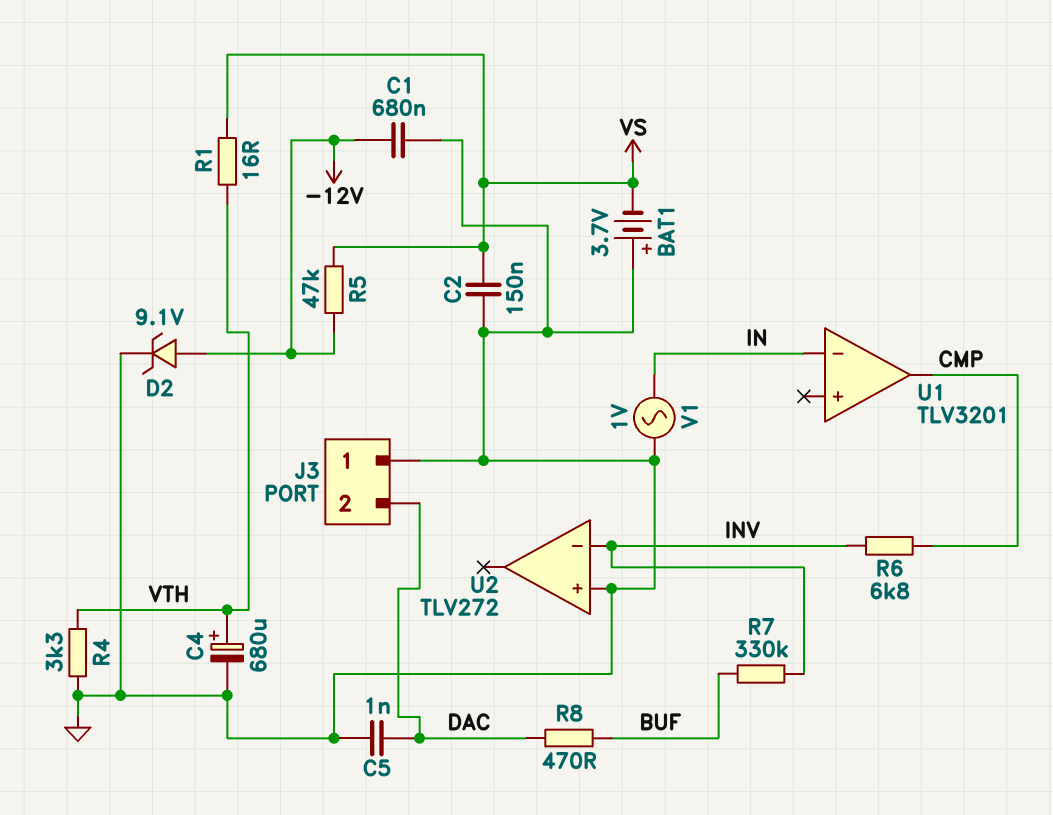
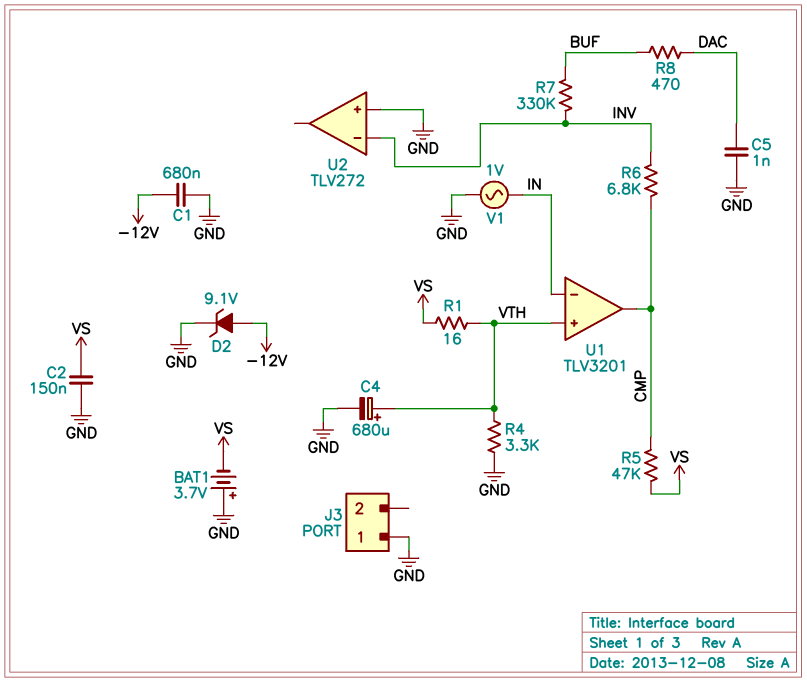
J3 pin 2: DAC -> none
R5: 47k (-12V, VS) -> 47k (CMP, VS)
U1 pin in+: none -> VTH

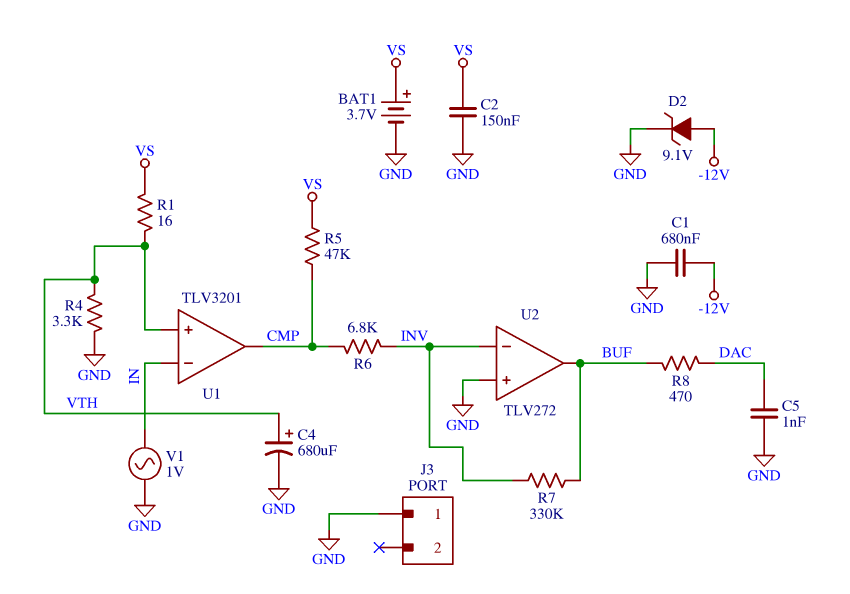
BAT1: 3.7V (plus GND, minus VS) -> 3.7V (plus VS, minus GND)
U2 pin out: none -> BUF

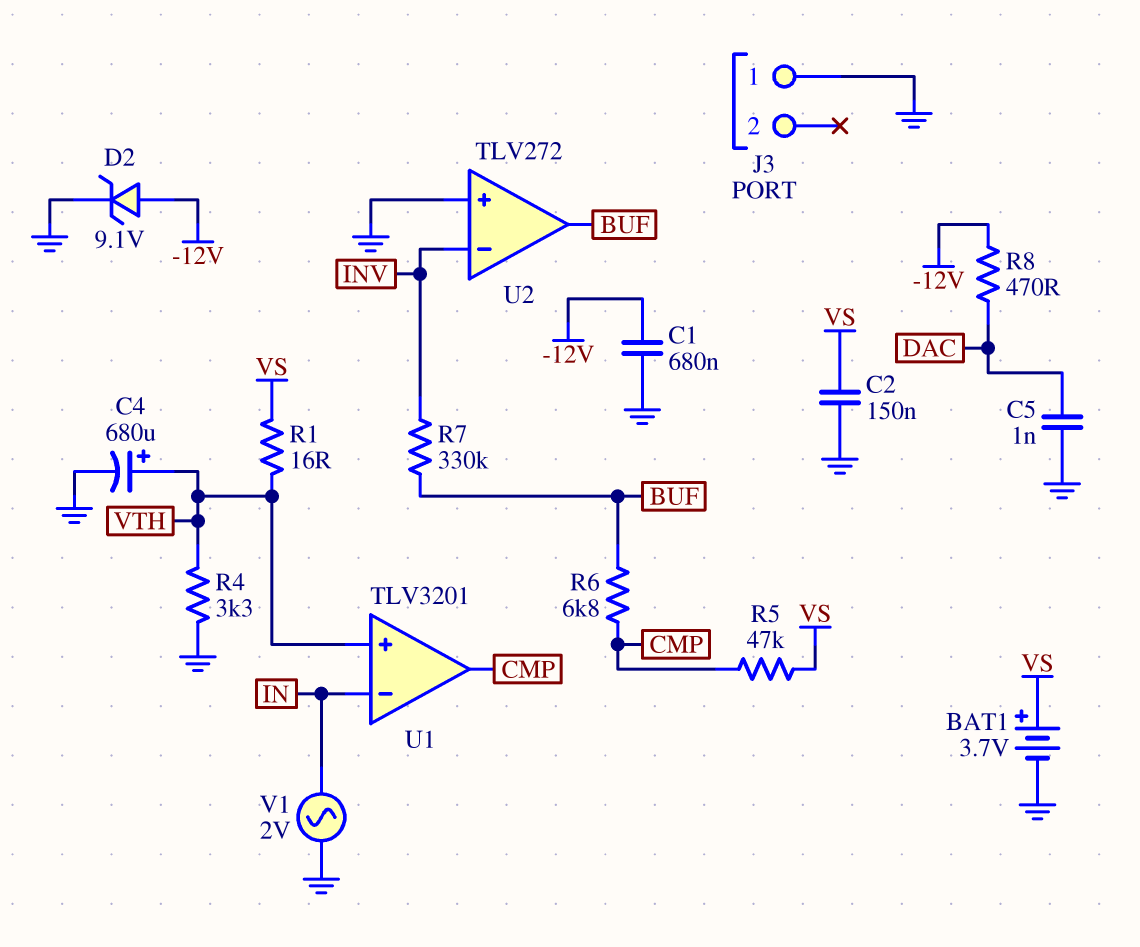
R6: 6.8k (CMP, INV) -> 6.8k (BUF, CMP)
R8: 470 (BUF, DAC) -> 470 (-12V, DAC)
V1: AC 1V (GND, IN) -> AC 2V (GND, IN)

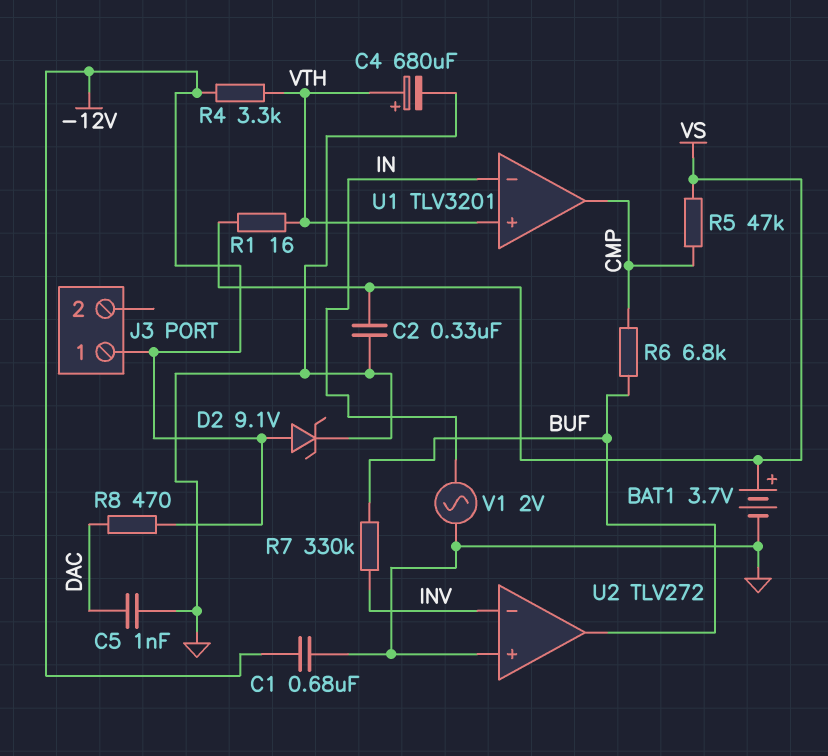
C2: 150nF (GND, VS) -> 330nF (GND, VS)
J3 pin 1: GND -> -12V
R4: 3.3k (GND, VTH) -> 3.3k (-12V, VTH)

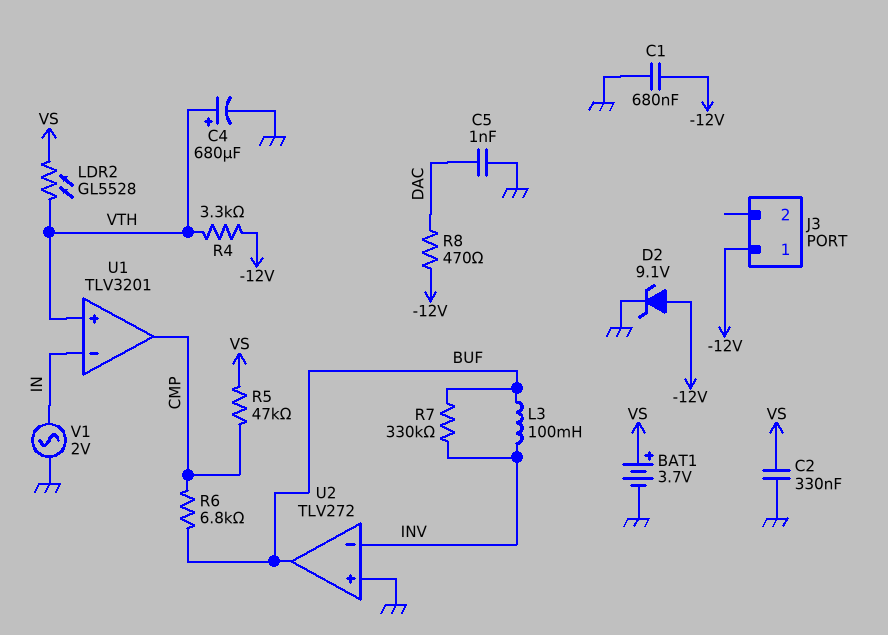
L3: none -> 100mH (BUF, INV)
LDR2: none -> GL5528 (VS, VTH)
R1: 16 (VS, VTH) -> none

